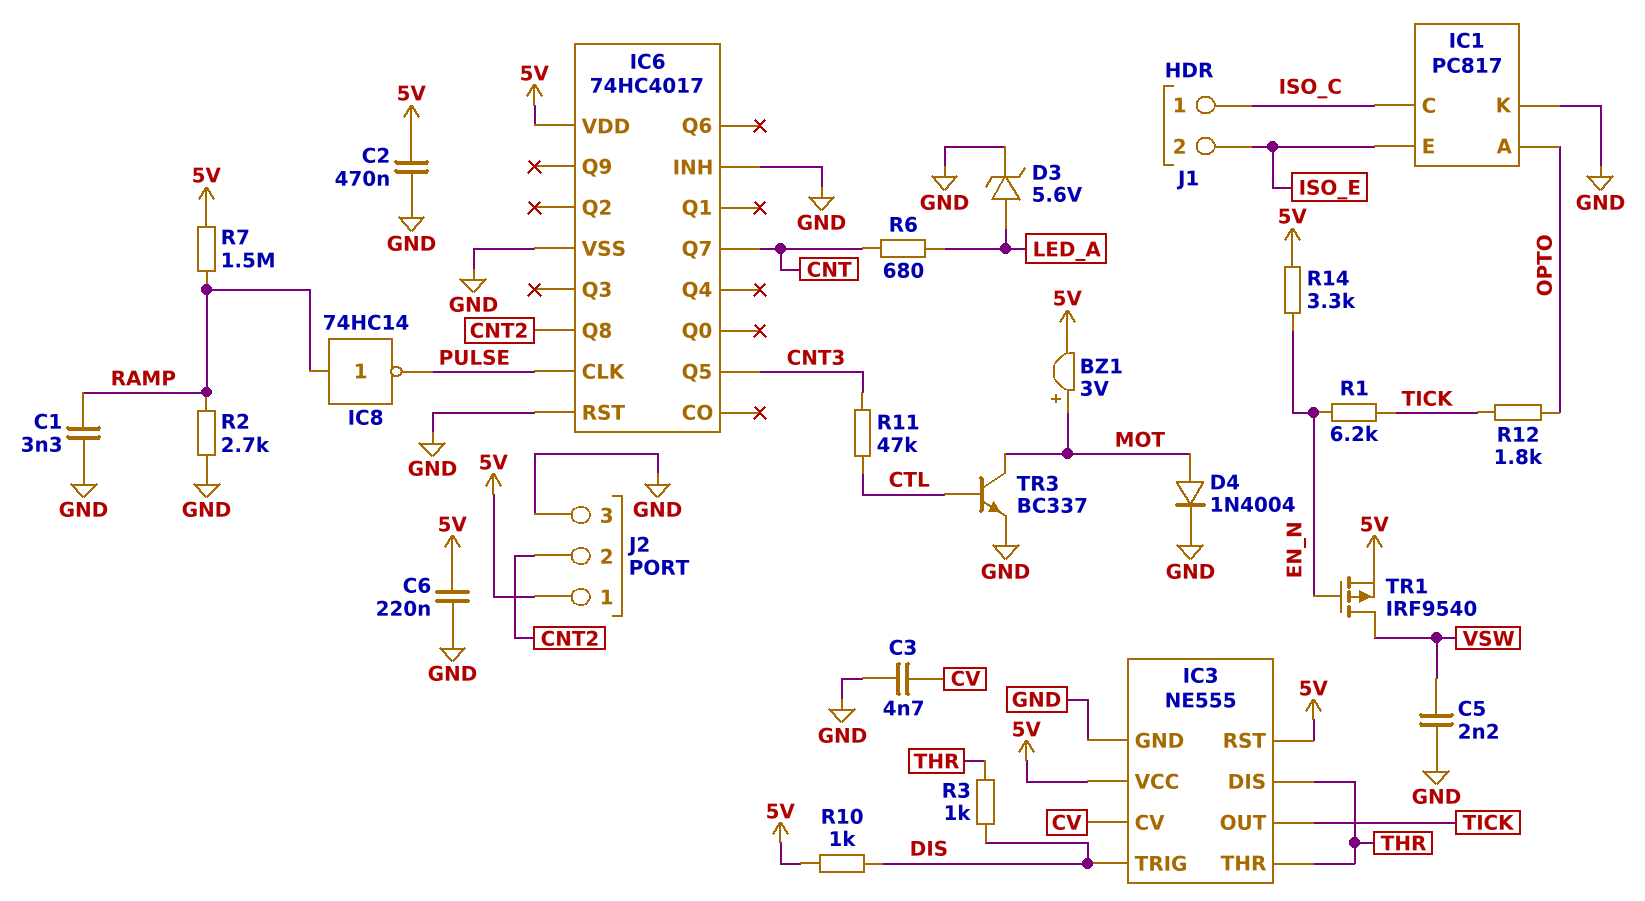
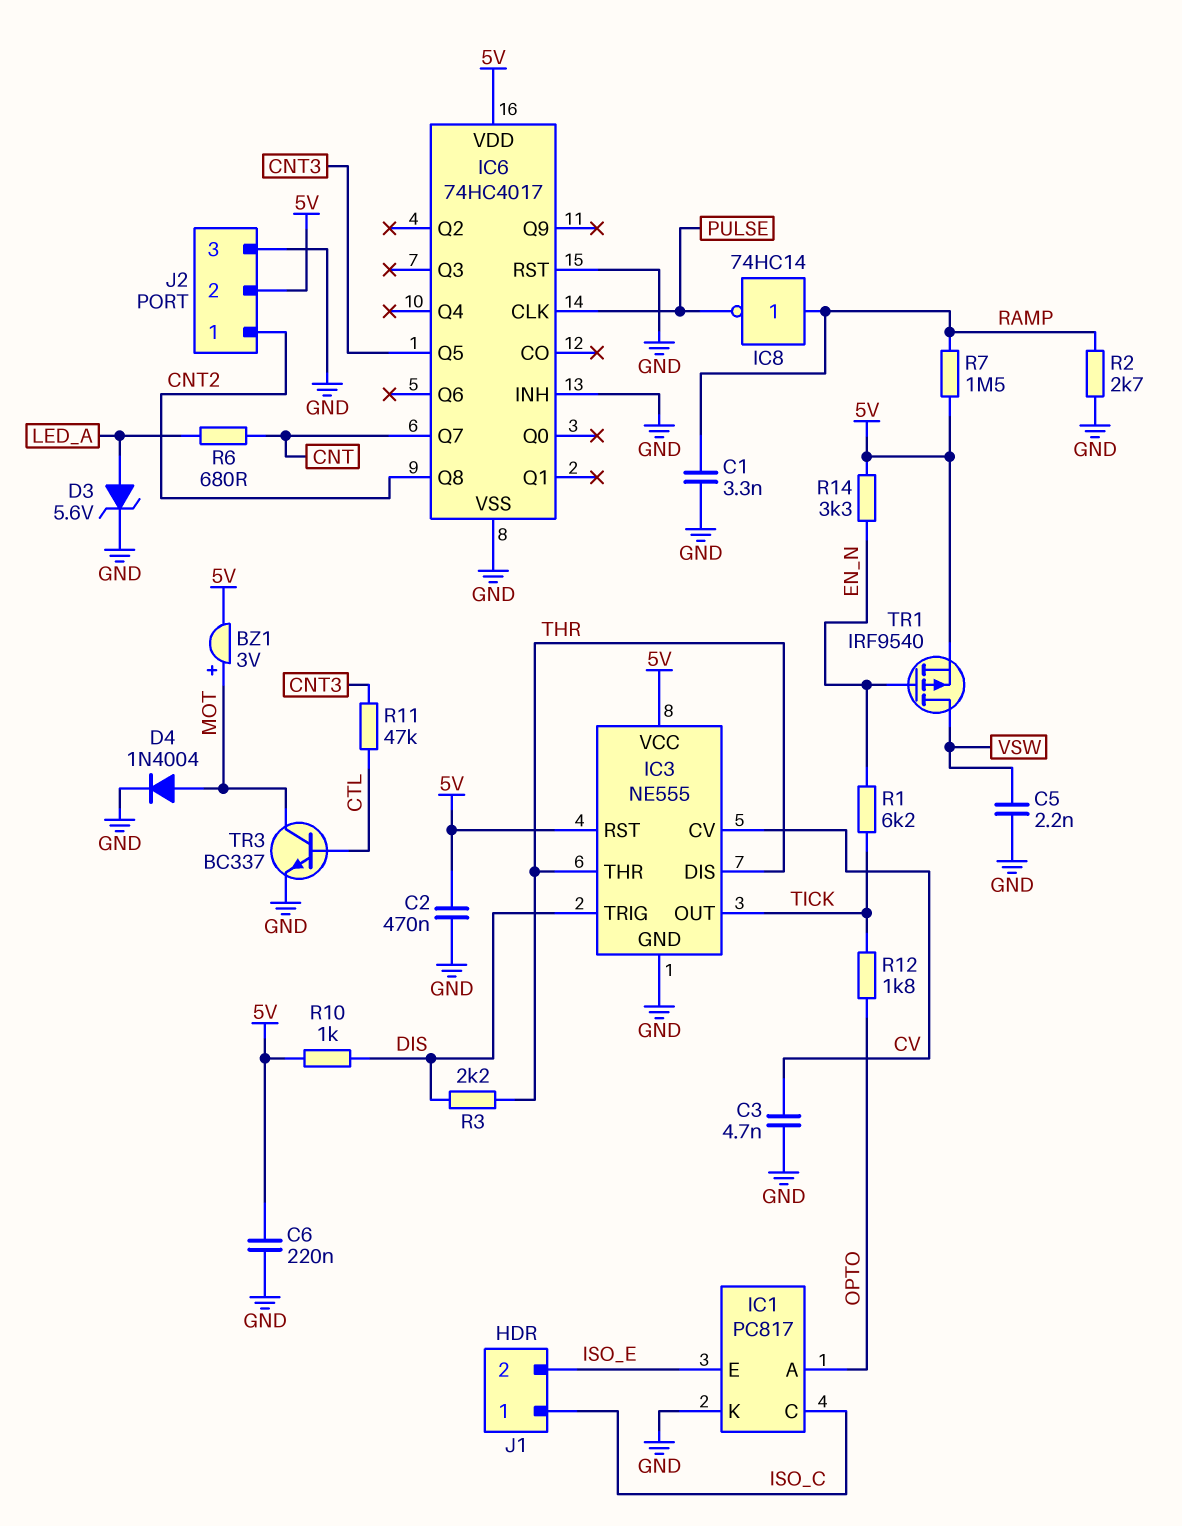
J2 pin 1: 5V -> CNT2
J2 pin 2: CNT2 -> 5V
R3: 1k (DIS, THR) -> 2.2k (DIS, THR)

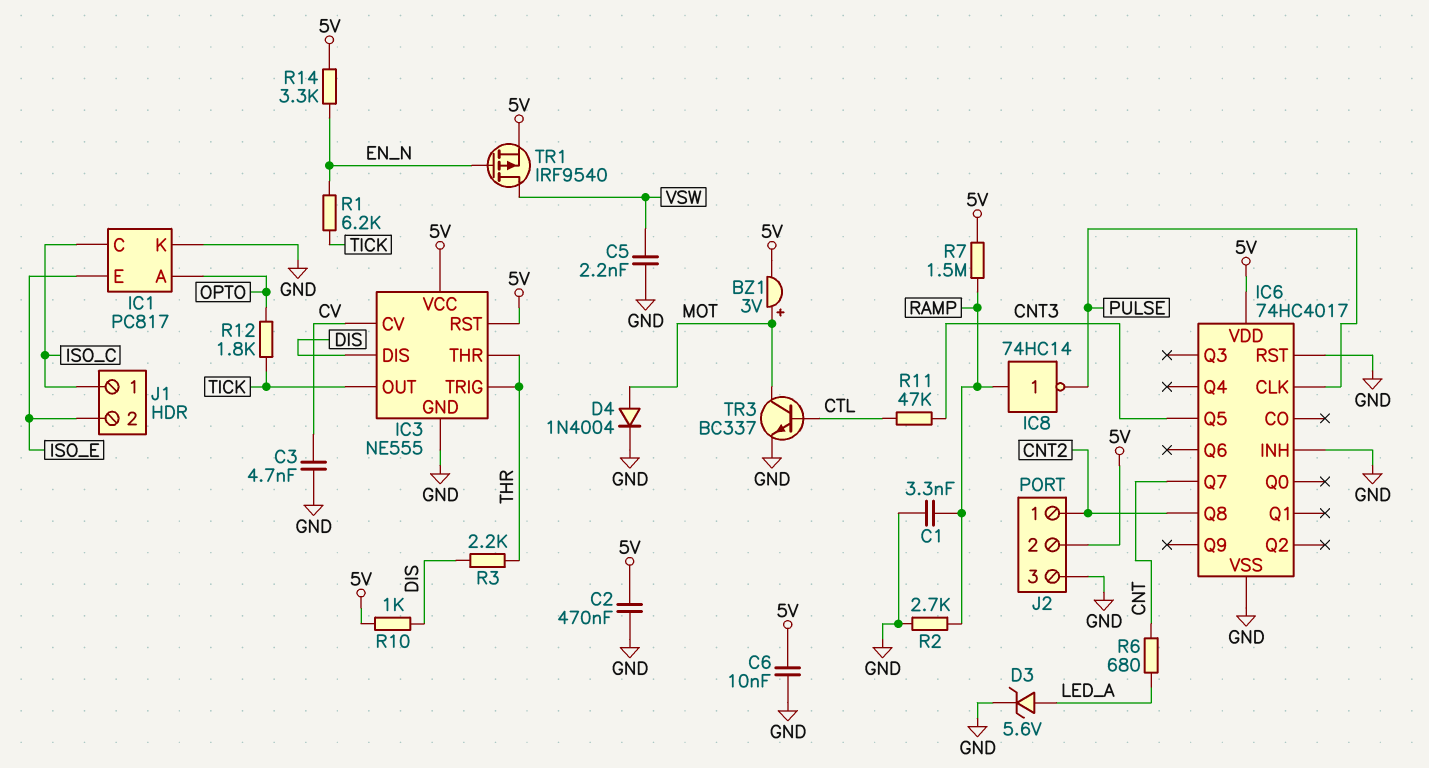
C6: 220nF (5V, GND) -> 10nF (5V, GND)
IC3 pin DIS: THR -> DIS
IC3 pin TRIG: DIS -> THR

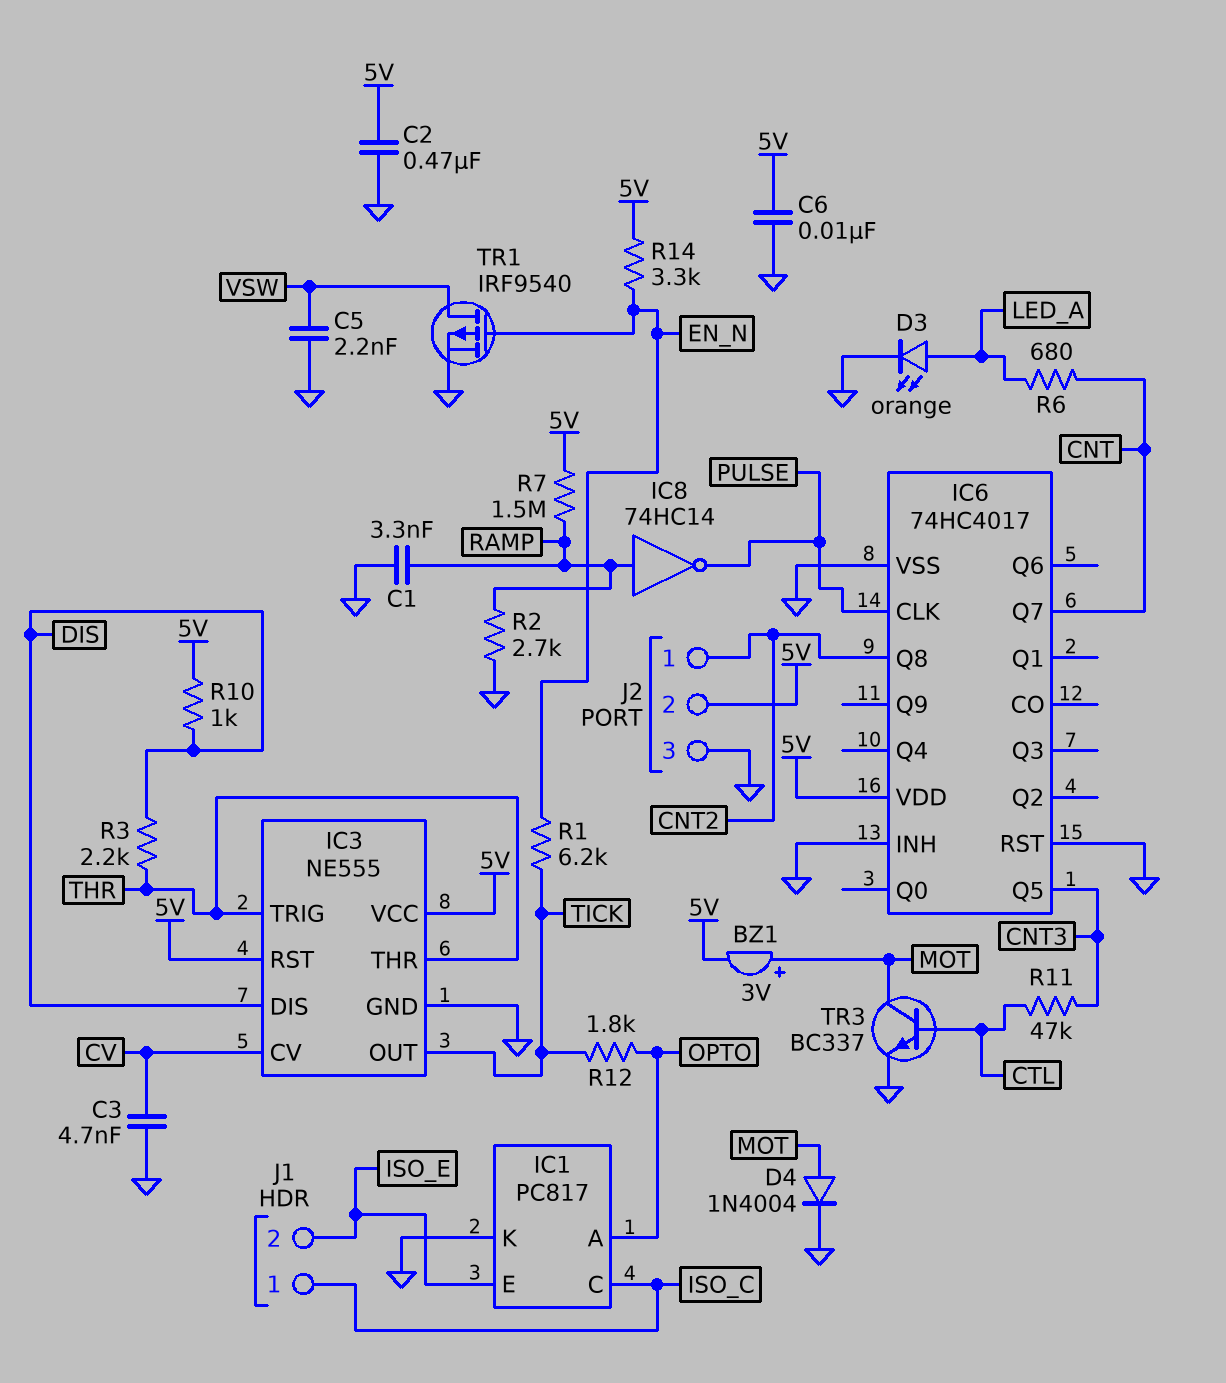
D3: zener 5.6V (A LED_A, K GND) -> LED orange (A LED_A, K GND)
TR1: PMOS IRF9540 (G EN_N, D VSW, S 5V) -> PMOS IRF9540 (G EN_N, D VSW, S GND)

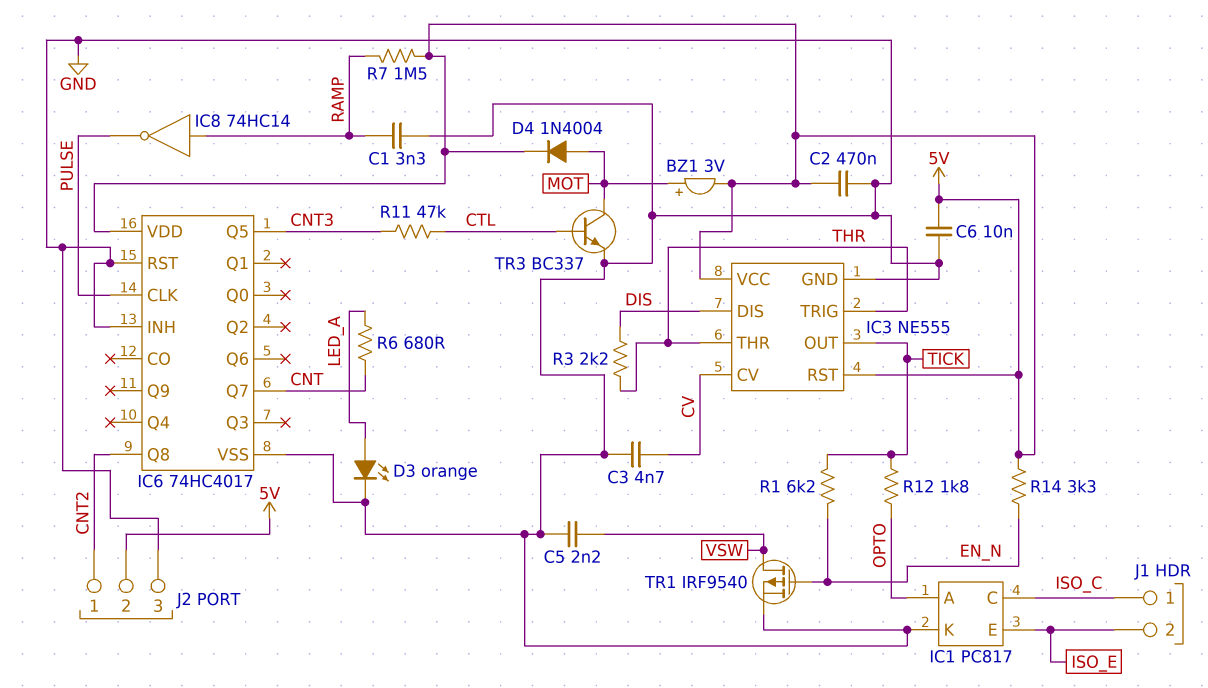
D4: diode 1N4004 (A MOT, K GND) -> diode 1N4004 (A MOT, K 5V)
R2: 2.7k (GND, RAMP) -> none
R10: 1k (5V, DIS) -> none

